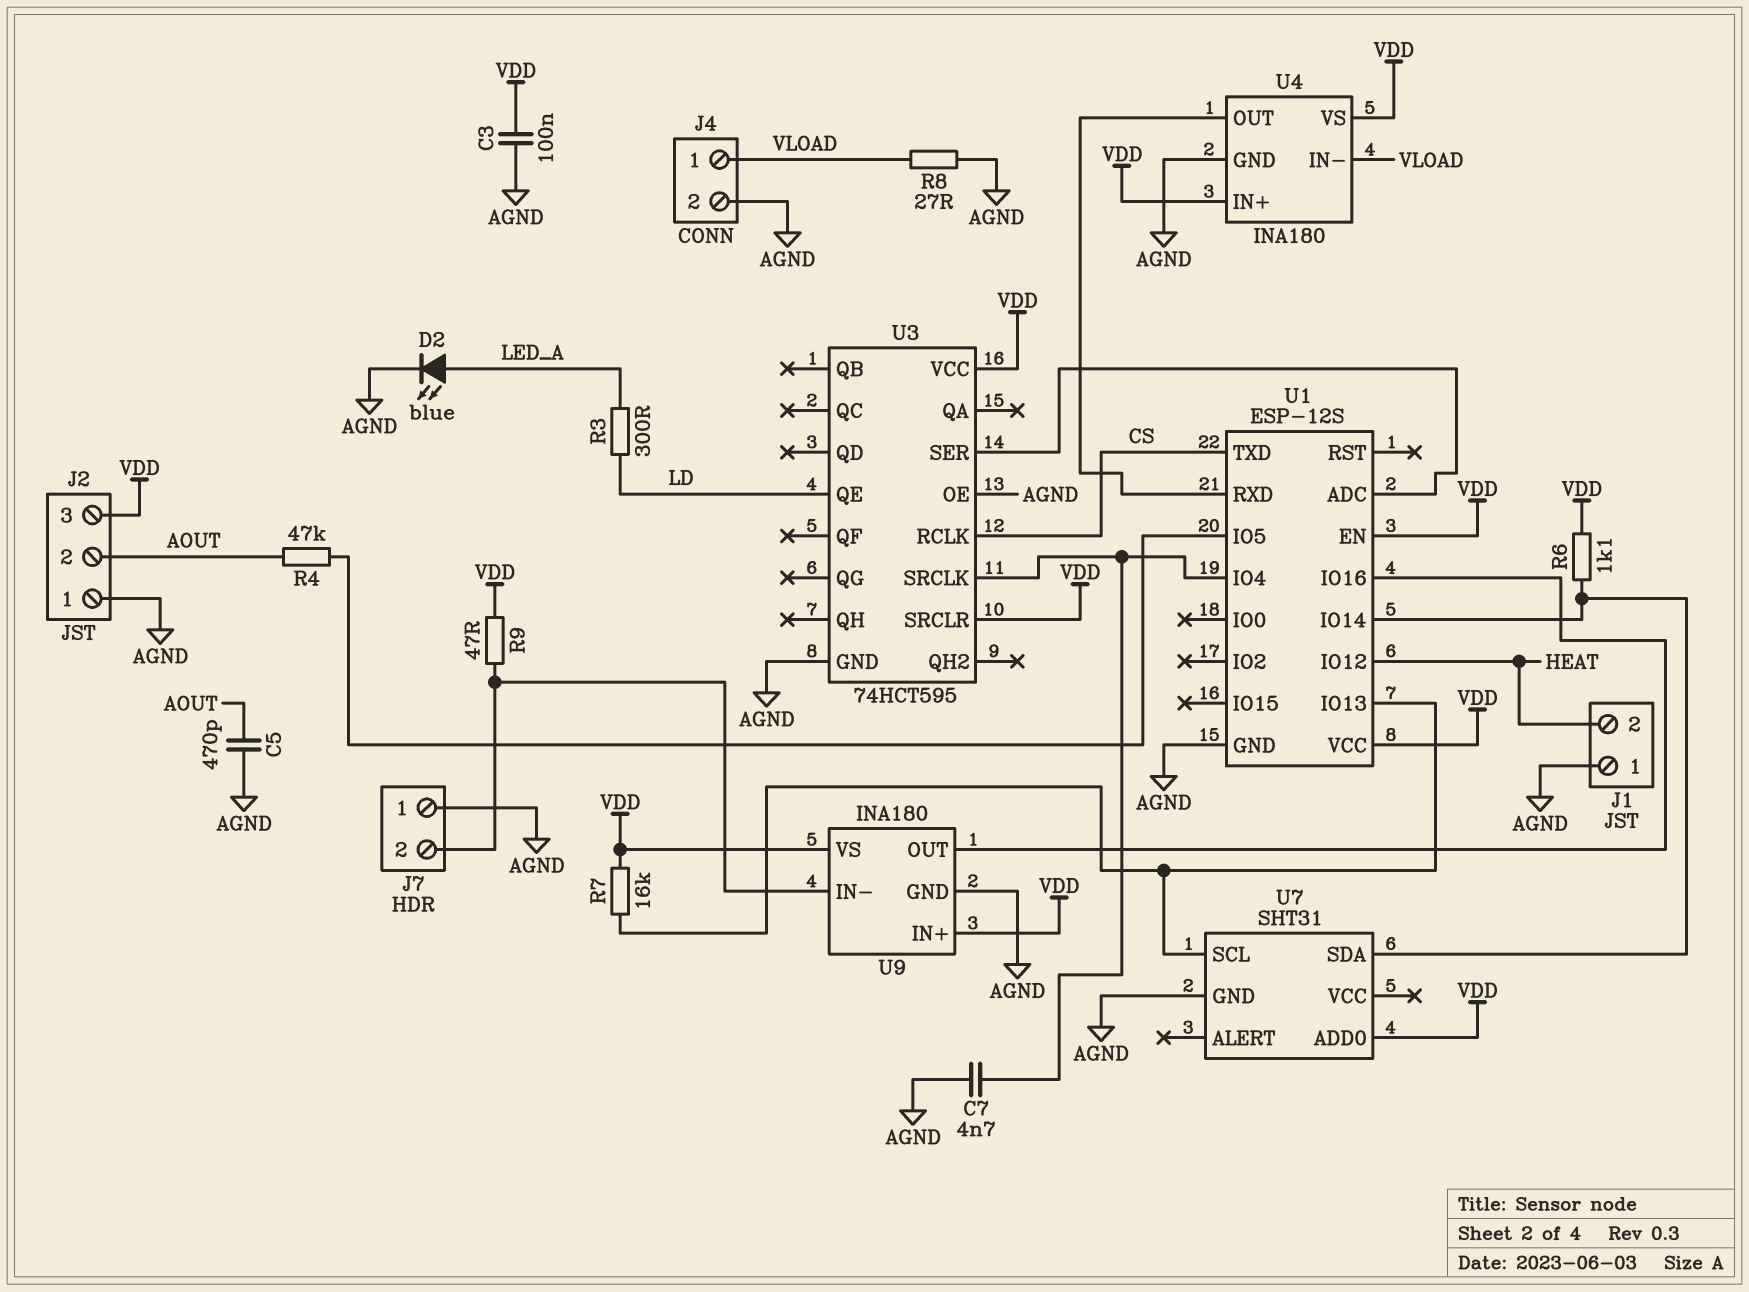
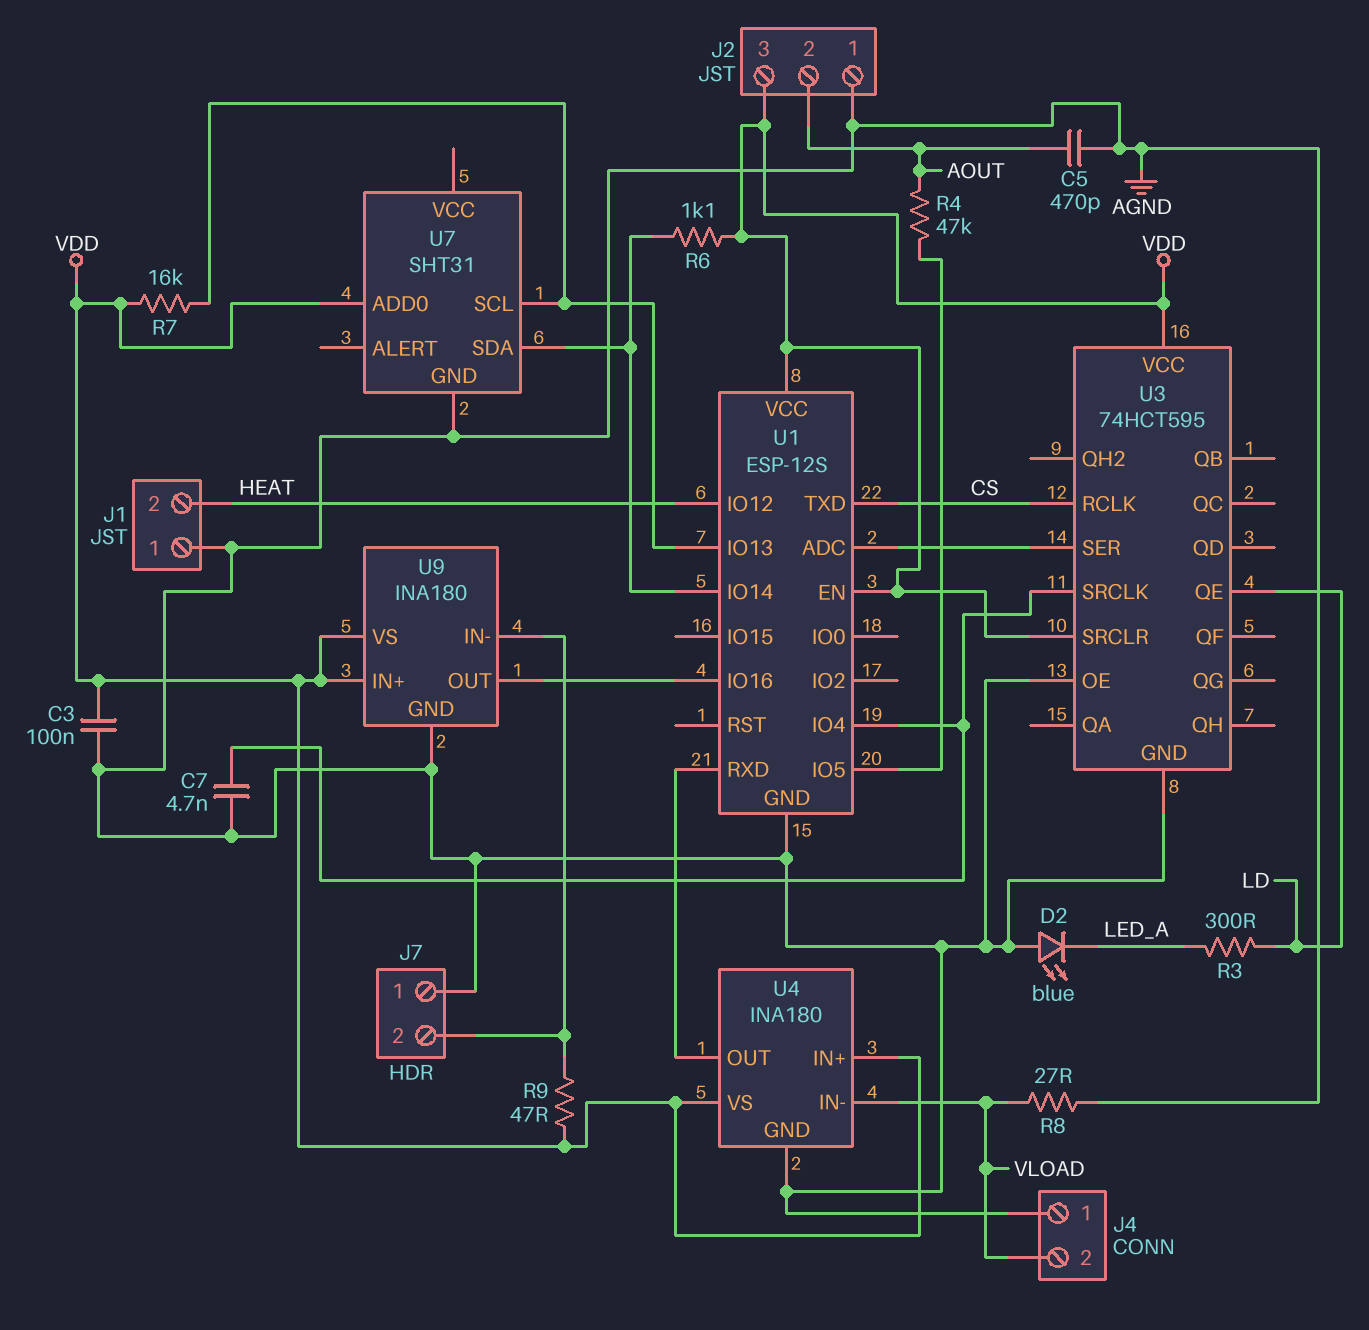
D2: LED blue (A LED_A, K AGND) -> LED blue (A AGND, K LED_A)
J4 pin 1: VLOAD -> AGND
J4 pin 2: AGND -> VLOAD

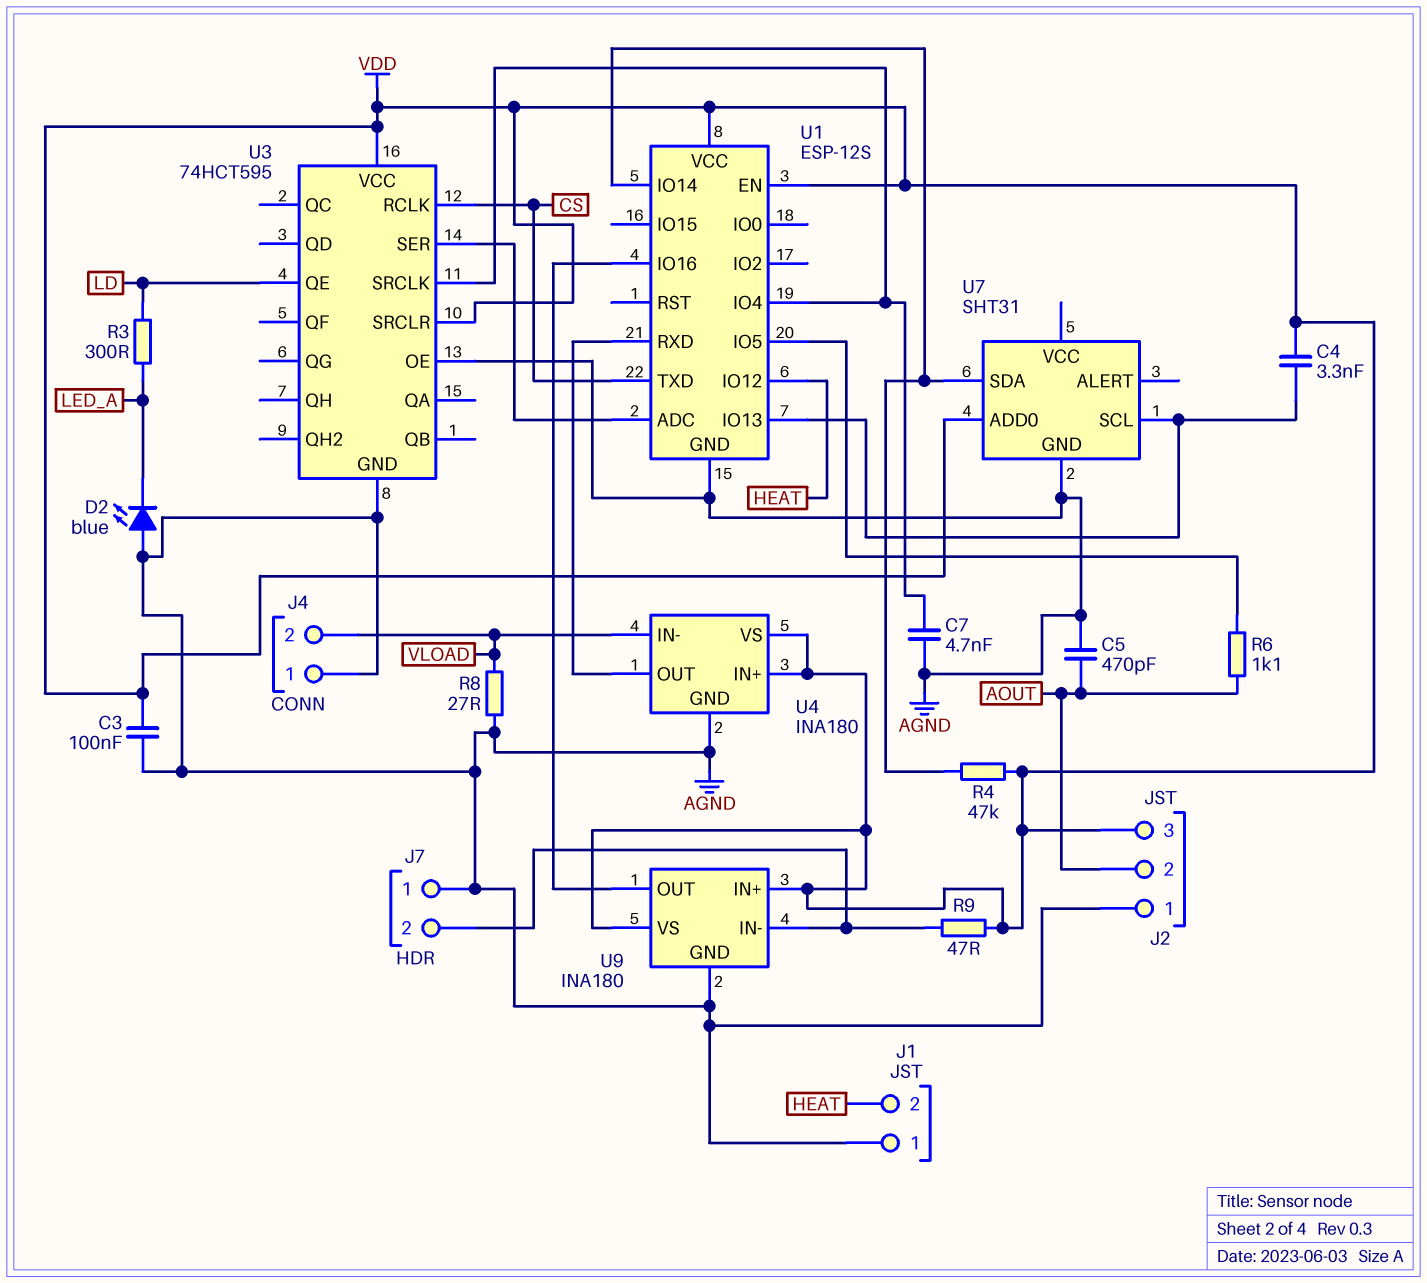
C4: none -> 3.3nF (U1/IO13, VDD)
R4: 47k (AOUT, U1/IO5) -> 47k (U1/IO14, VDD)
R6: 1.1k (U1/IO14, VDD) -> 1.1k (AOUT, U1/IO5)
R7: 16k (U1/IO13, VDD) -> none

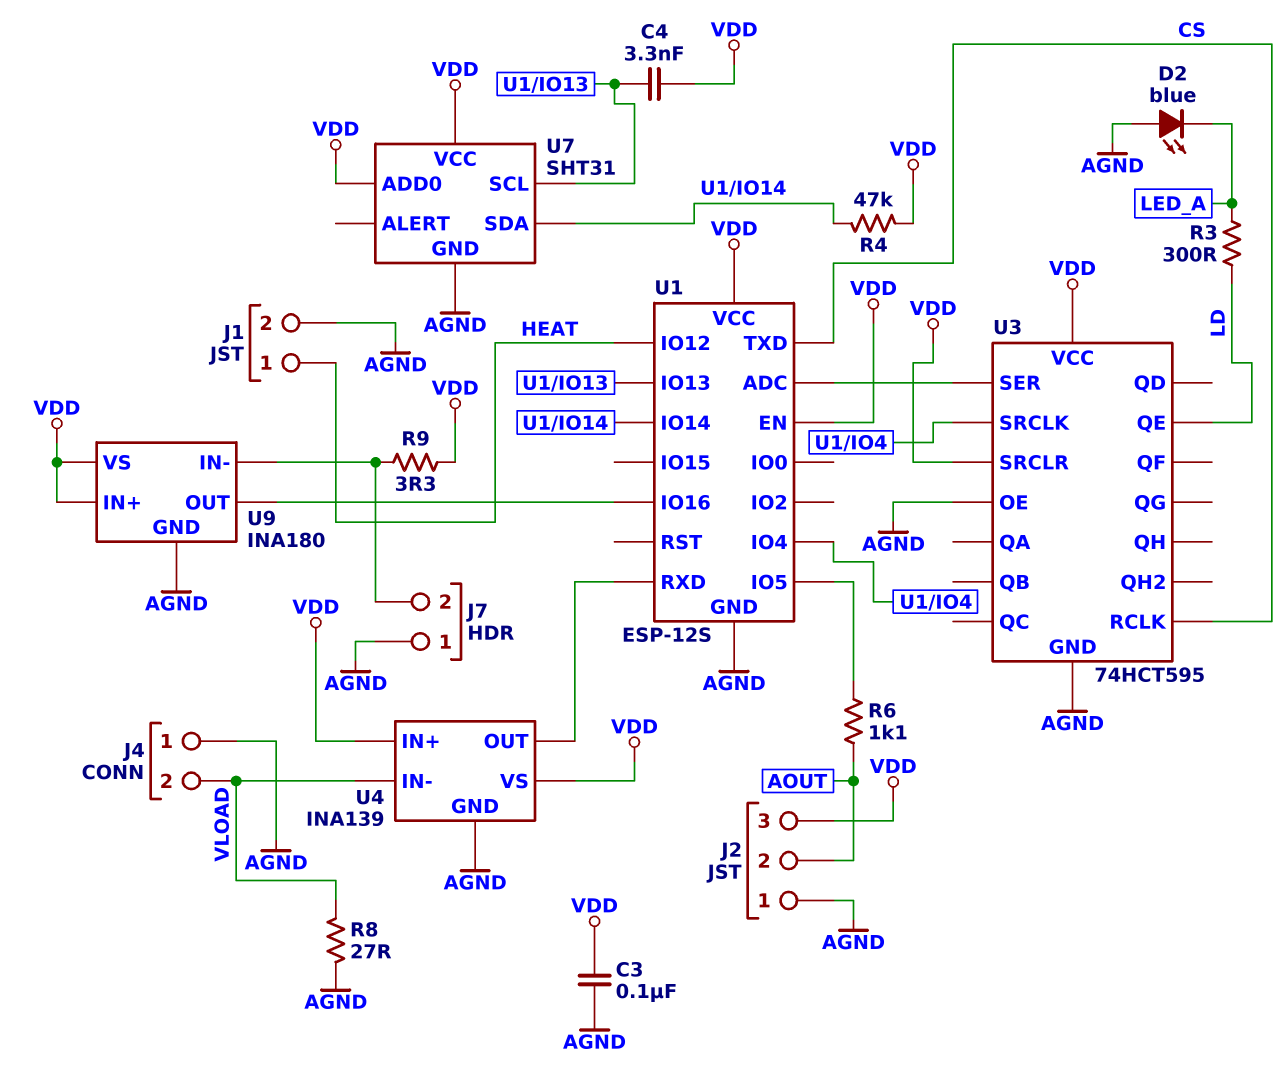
C5: 470pF (AGND, AOUT) -> none
C7: 4.7nF (AGND, U1/IO4) -> none
J1 pin 1: AGND -> HEAT
J1 pin 2: HEAT -> AGND
R9: 47 (J7/2, VDD) -> 3.3 (J7/2, VDD)
U4: INA180 -> INA139
U7 pin VCC: none -> VDD

